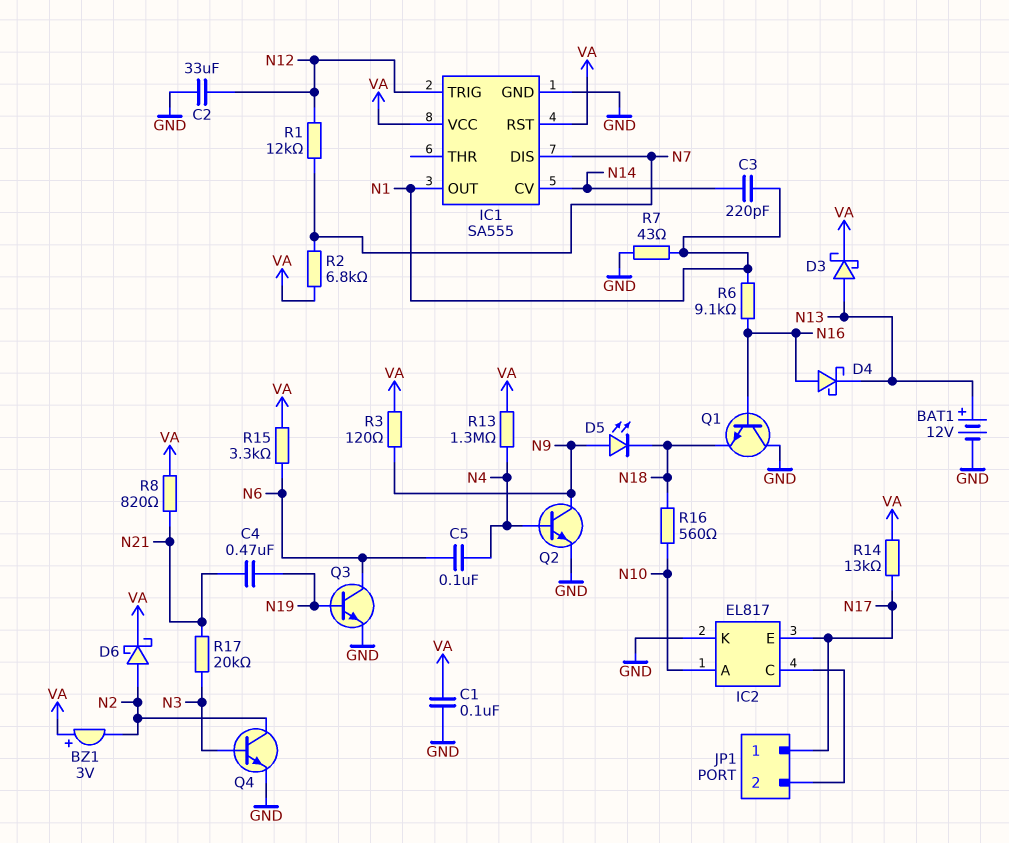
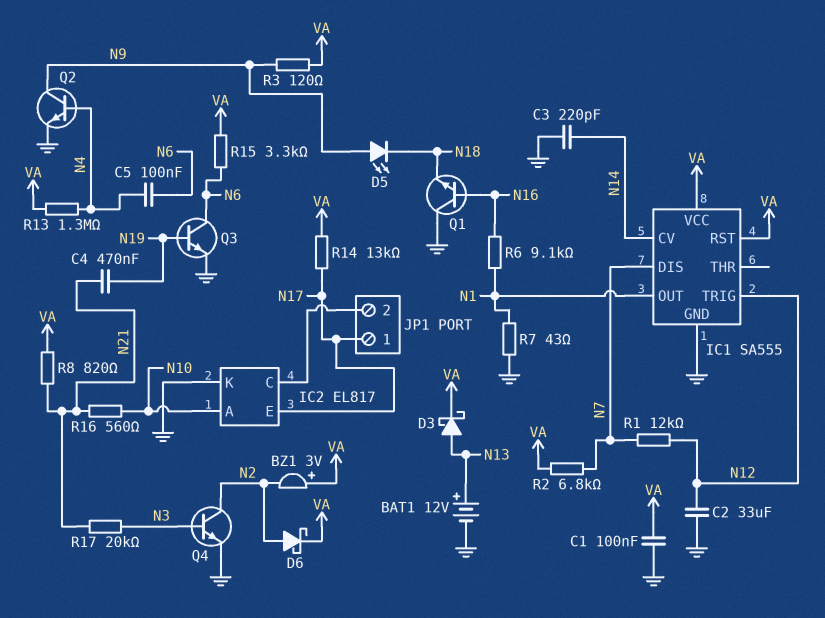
C3: 220pF (N1, N14) -> 220pF (GND, N14)
D4: schottky (A N16, K N13) -> none
R16: 560 (N10, N18) -> 560 (N10, N21)

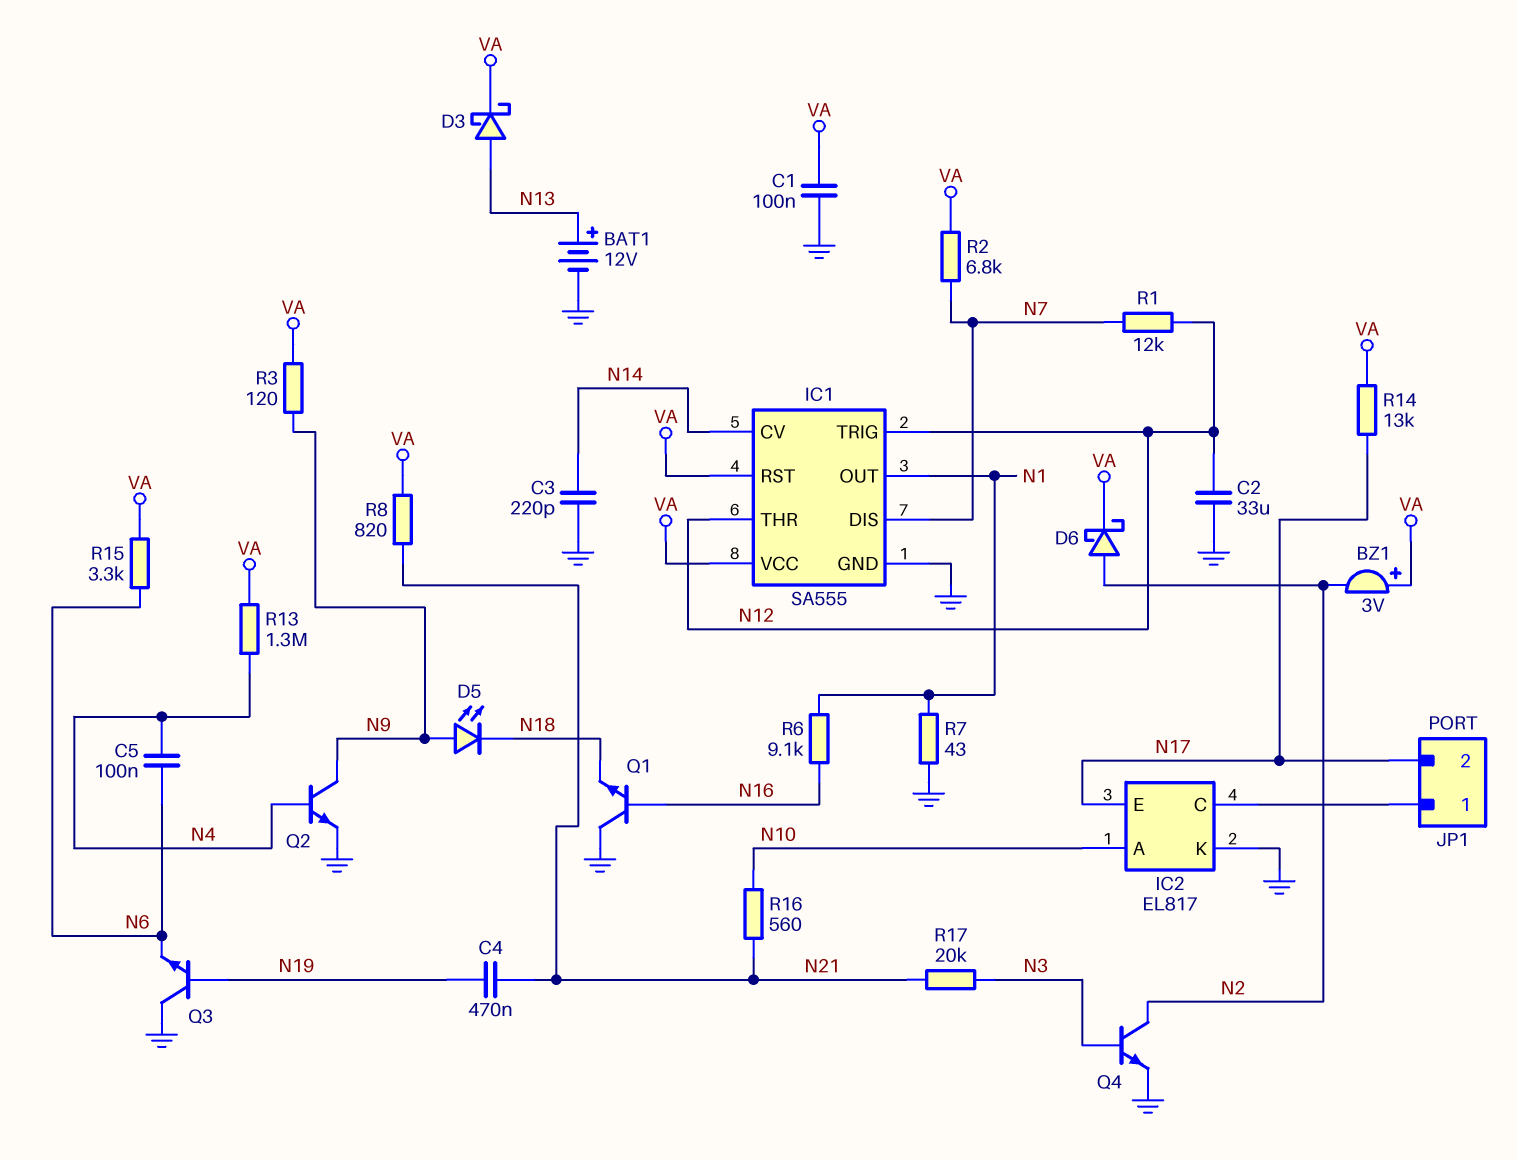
IC1 pin THR: none -> N12
JP1 pin 1: N17 -> IC2/C
JP1 pin 2: IC2/C -> N17
Q3: NPN (B N19, C N6, E GND) -> NPN (B N19, C GND, E N6)

